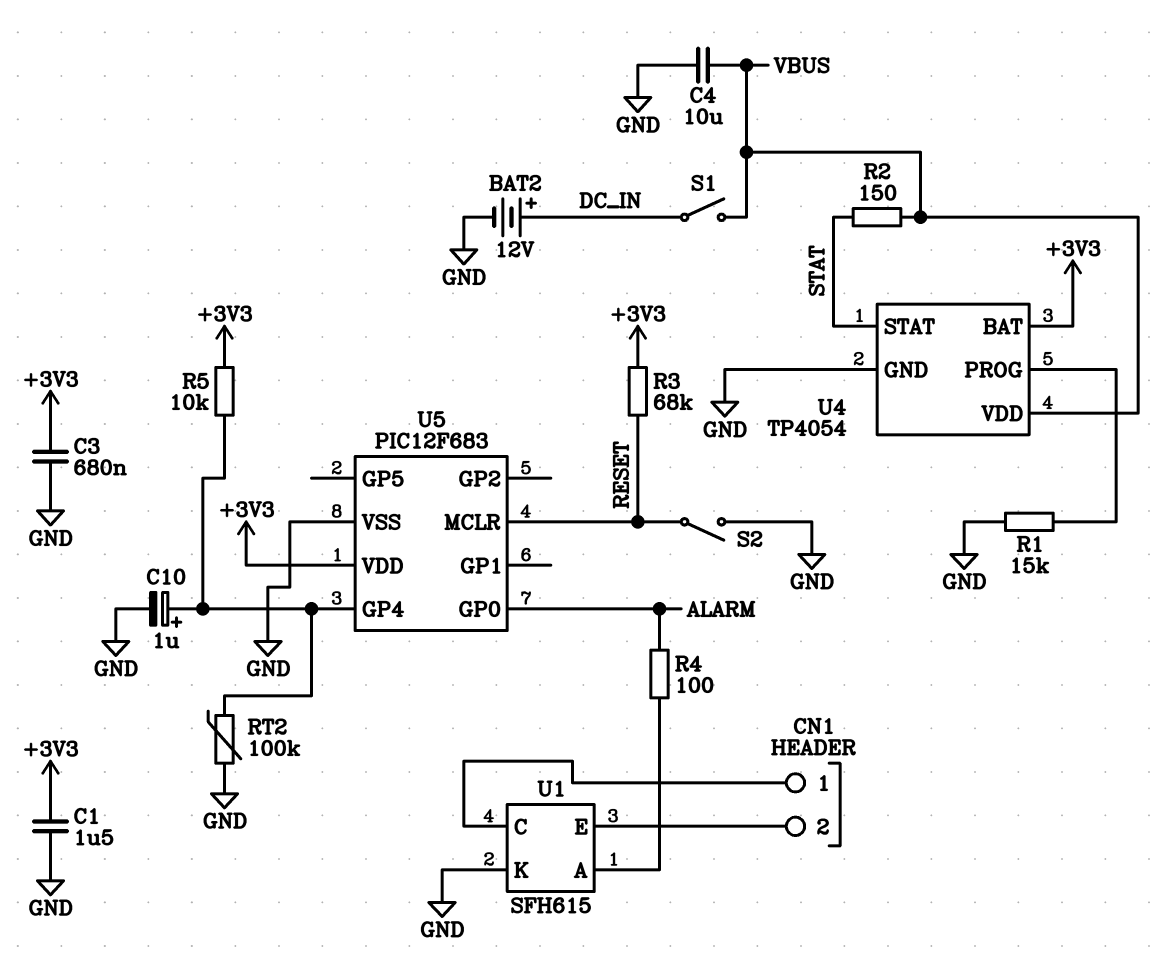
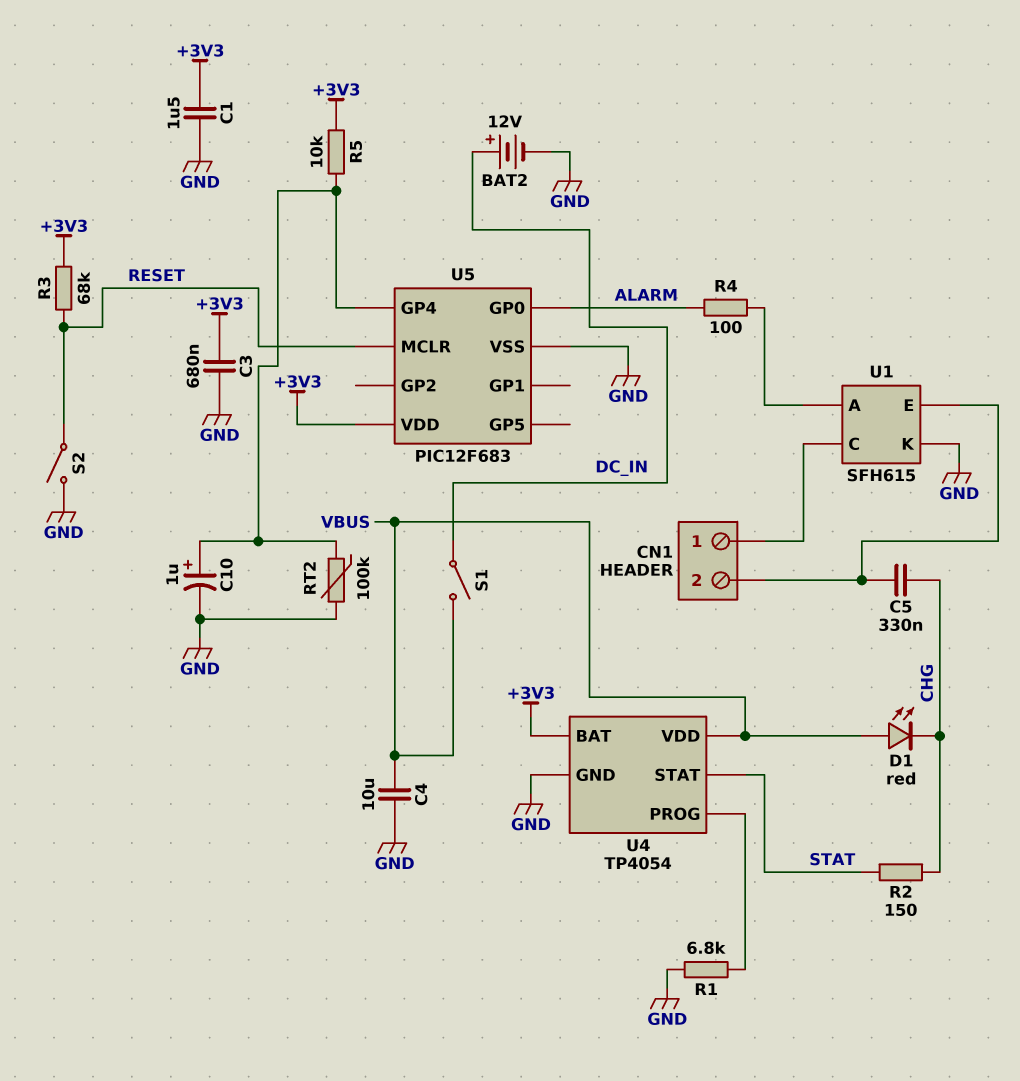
C5: none -> 330nF (CHG, CN1/2)
D1: none -> LED red (A VBUS, K CHG)
R1: 15k (GND, U4/PROG) -> 6.8k (GND, U4/PROG)
R2: 150 (STAT, VBUS) -> 150 (CHG, STAT)

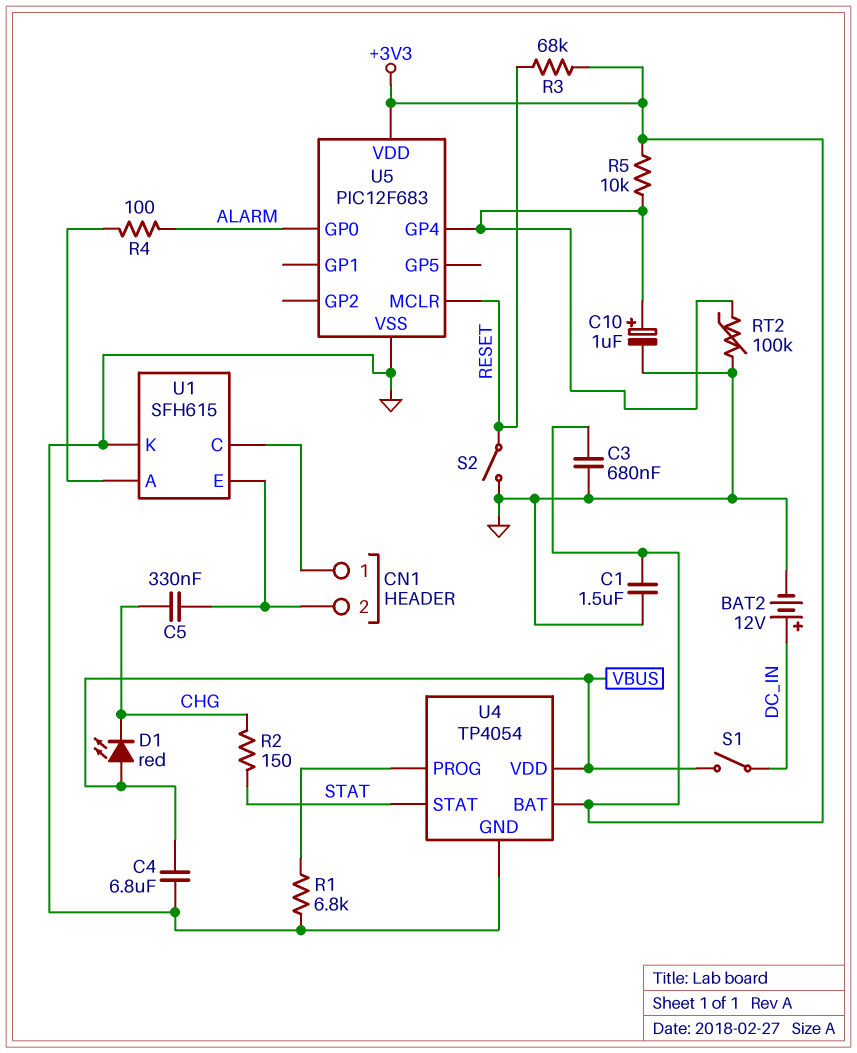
C4: 10uF (GND, VBUS) -> 6.8uF (GND, VBUS)

